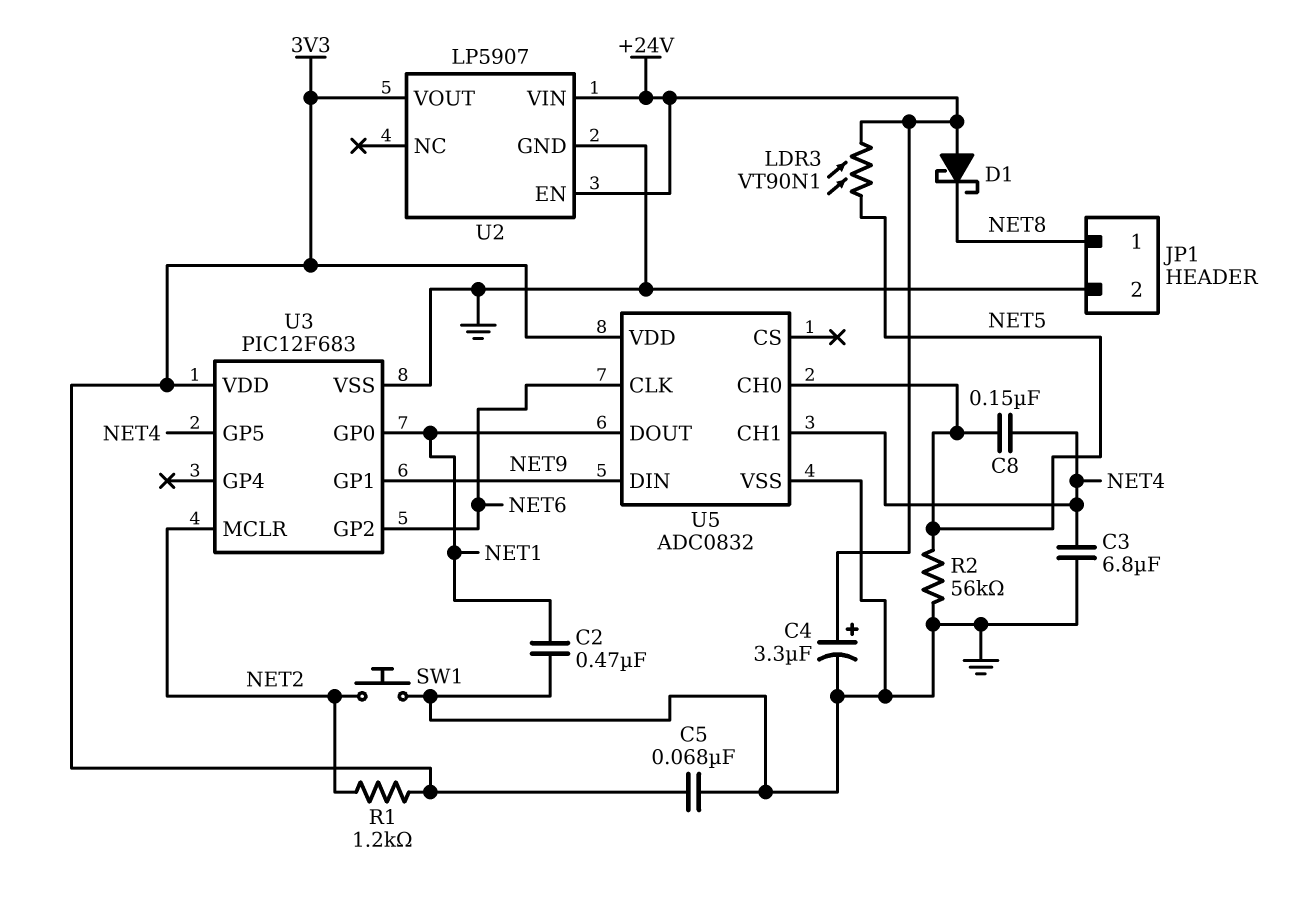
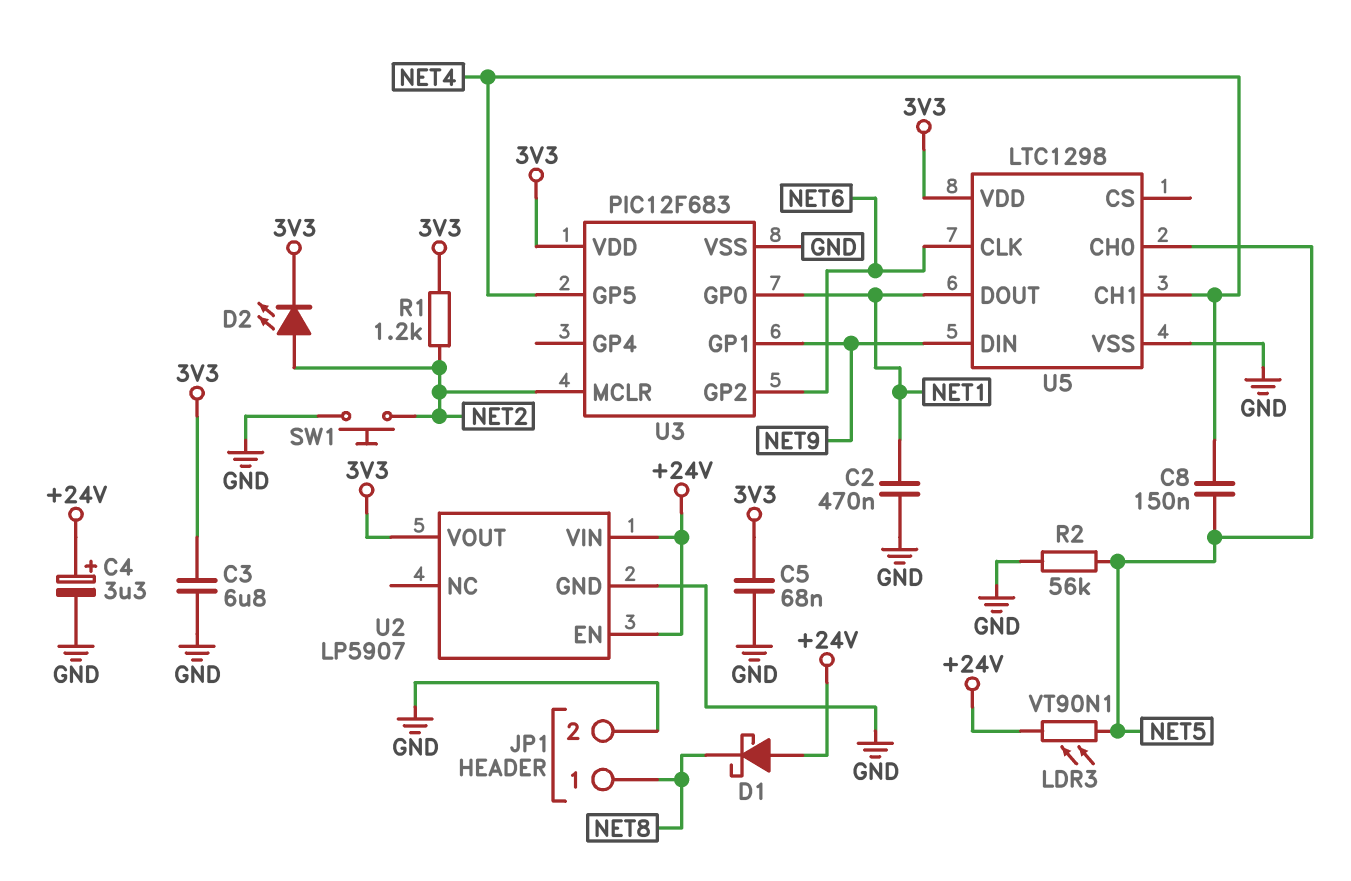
C3: 6.8uF (GND, NET4) -> 6.8uF (3V3, GND)
D2: none -> LED (A NET2, K 3V3)
U5: ADC0832 -> LTC1298

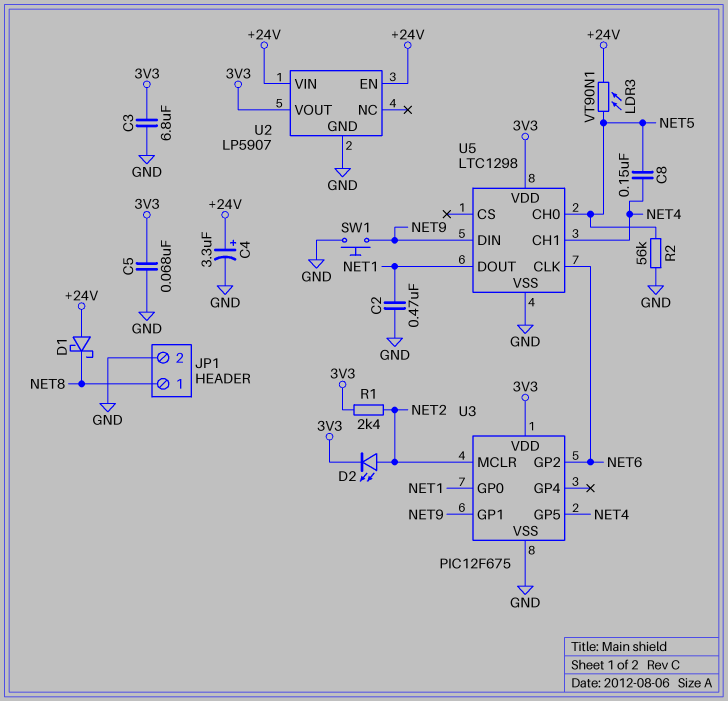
R1: 1.2k (3V3, NET2) -> 2.4k (3V3, NET2)
SW1: button (GND, NET2) -> button (GND, NET9)
U3: PIC12F683 -> PIC12F675

